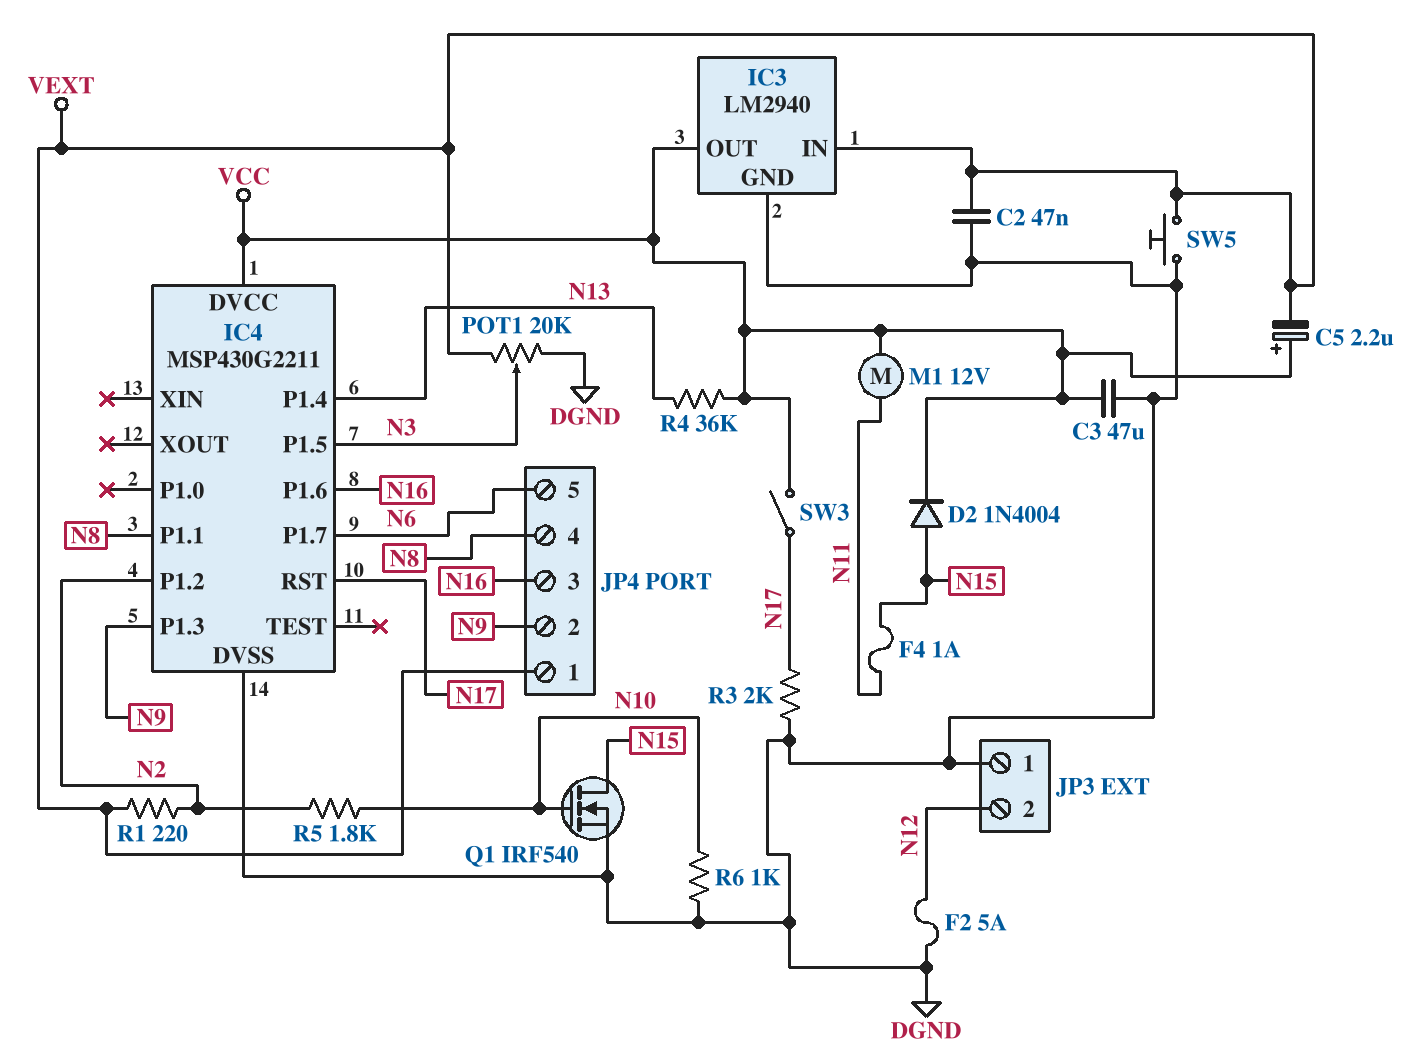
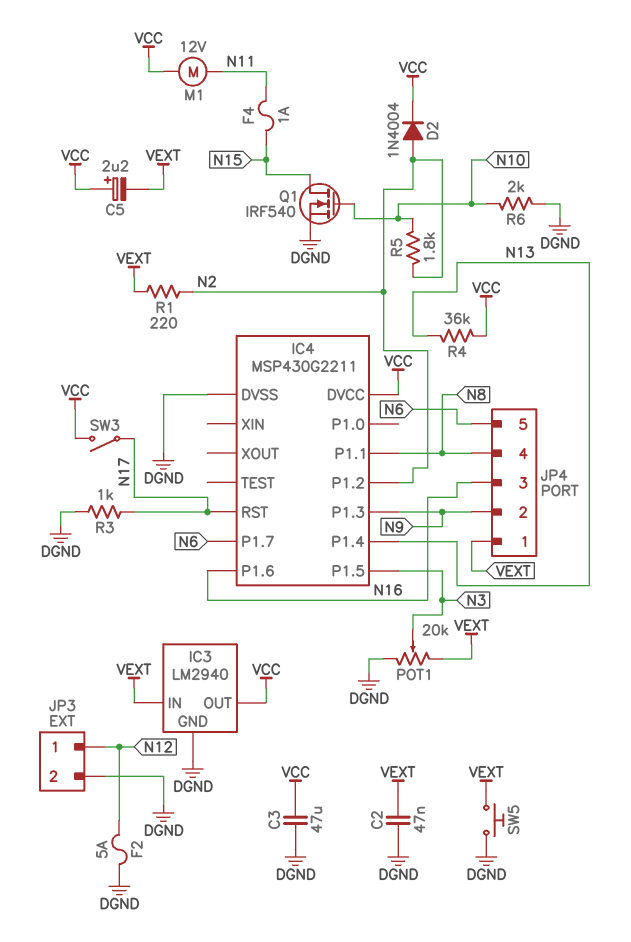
D2: diode 1N4004 (A N15, K VCC) -> diode 1N4004 (A N2, K VCC)
JP3 pin 1: DGND -> N12
JP3 pin 2: N12 -> DGND
R3: 2k (DGND, N17) -> 1k (DGND, N17)
R6: 1k (DGND, N10) -> 2k (DGND, N10)

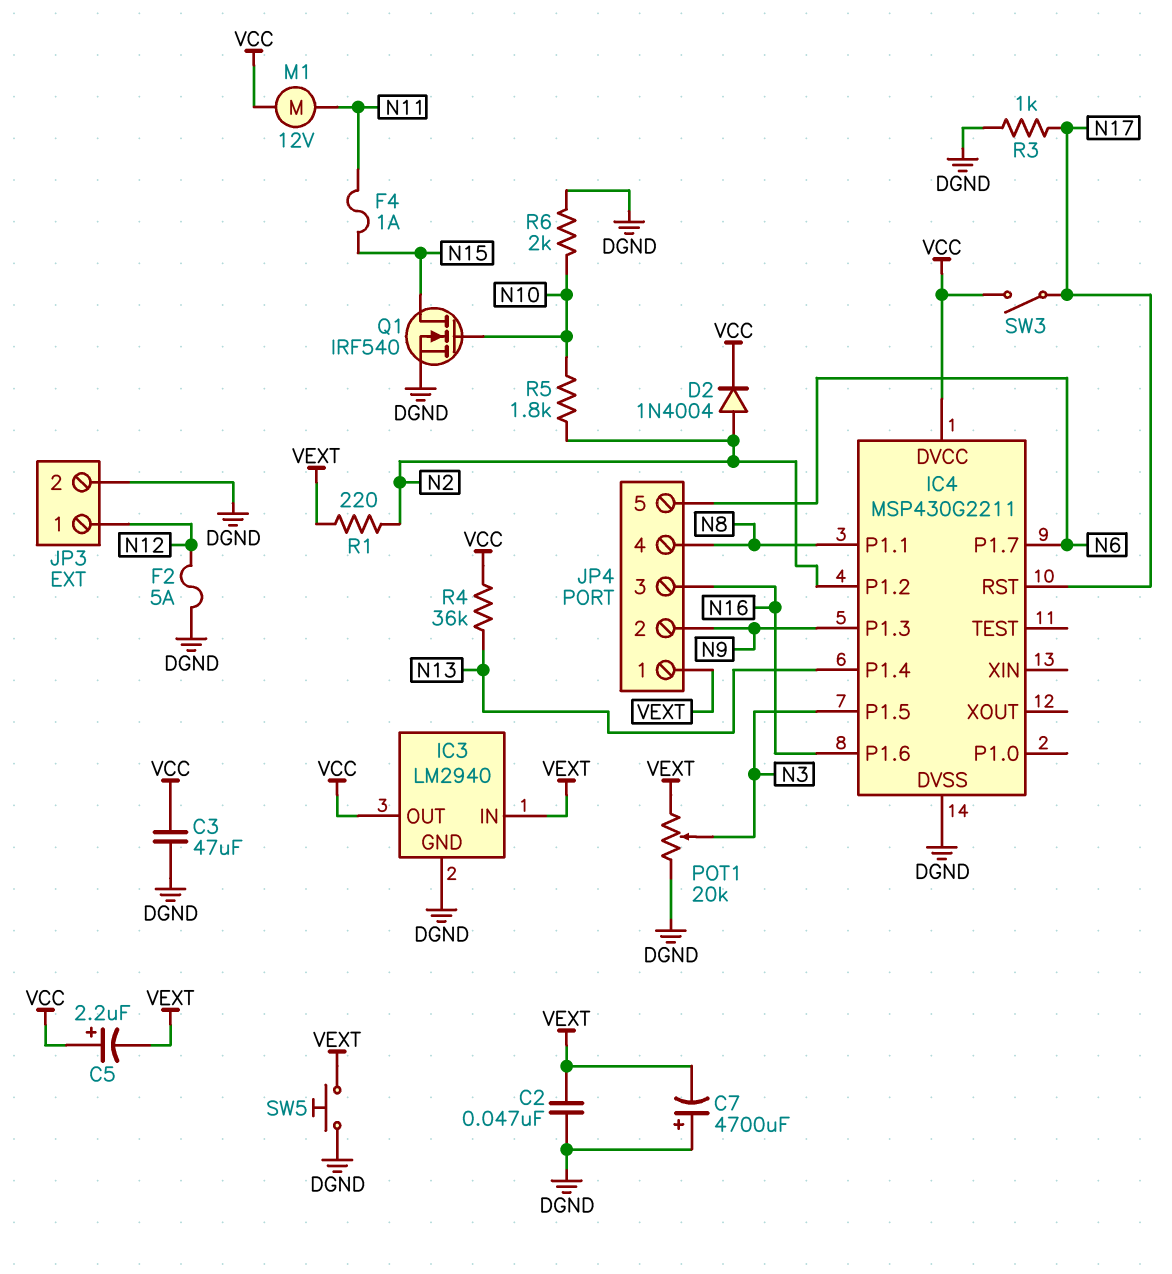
C7: none -> 4700uF (plus DGND, minus VEXT)

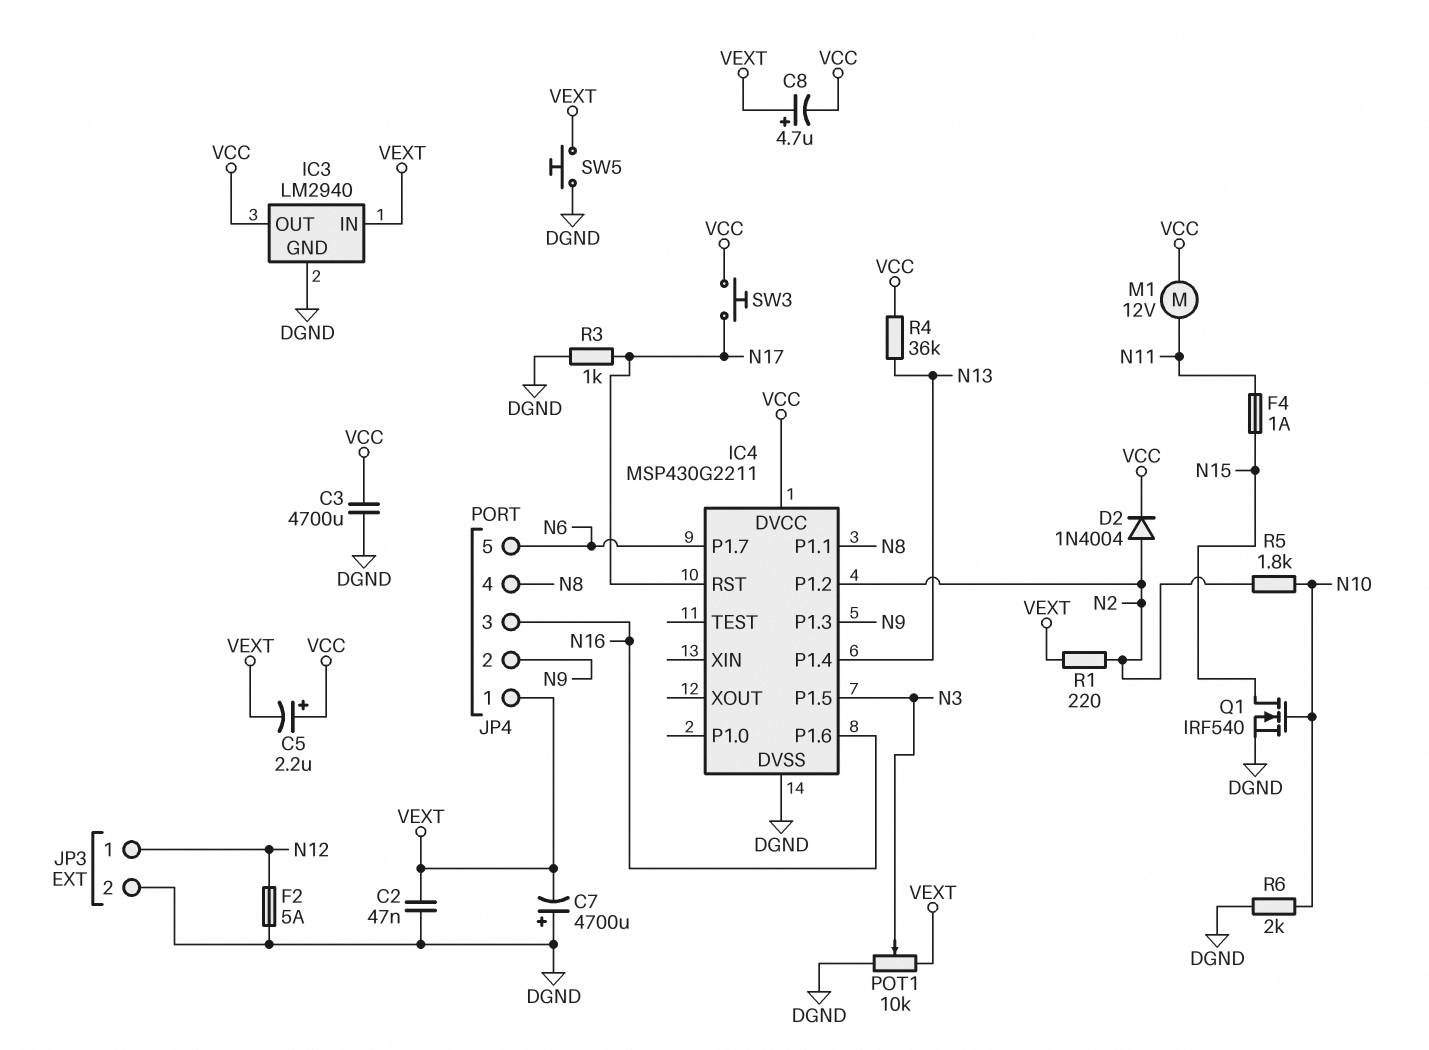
C3: 47uF (DGND, VCC) -> 4700uF (DGND, VCC)
C8: none -> 4.7uF (plus VEXT, minus VCC)
POT1: 20k (DGND, VEXT, wiper N3) -> 10k (DGND, VEXT, wiper N3)
SW3: switch (N17, VCC) -> button (N17, VCC)

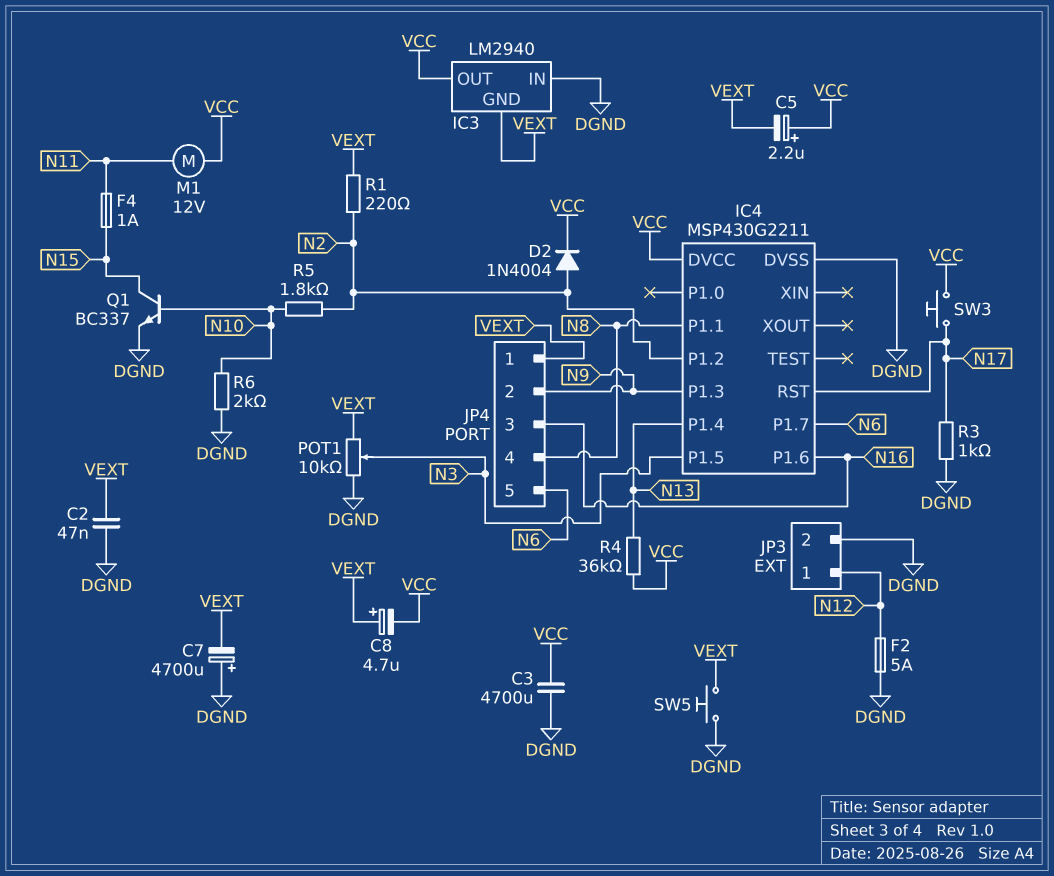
IC3 pin GND: DGND -> VEXT
IC3 pin IN: VEXT -> DGND
Q1: NMOS IRF540 (G N10, D N15, S DGND) -> NPN BC337 (B N10, C N15, E DGND)

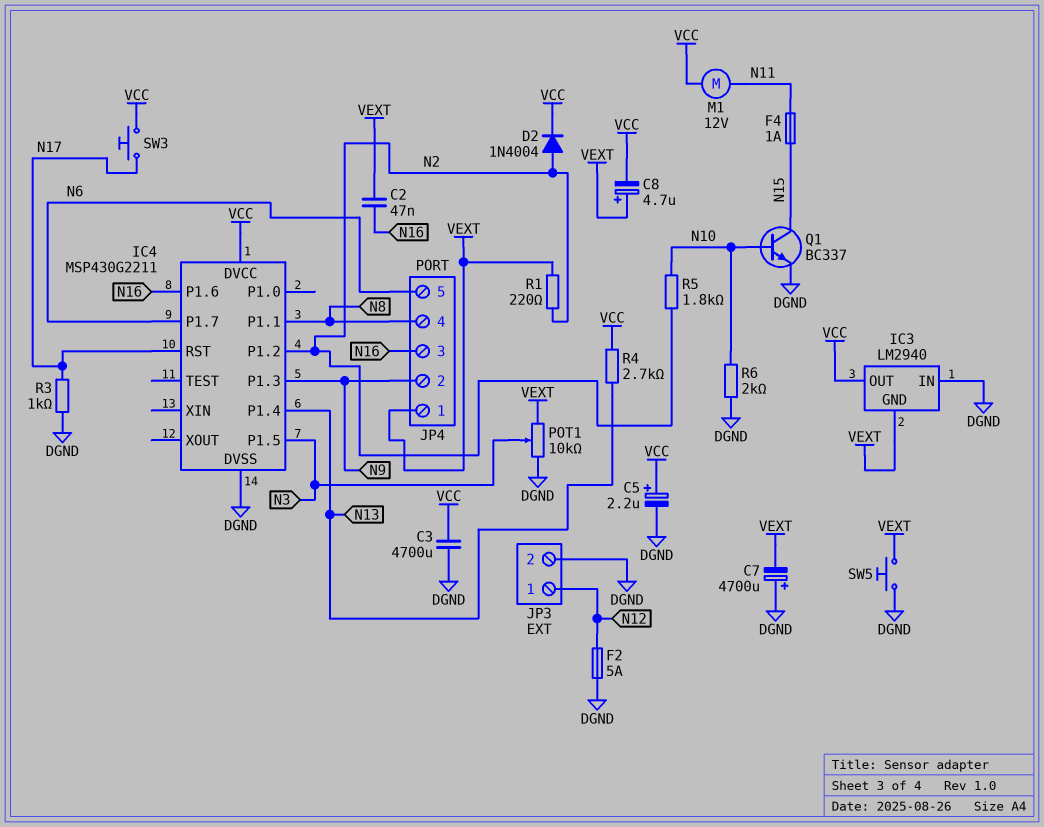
C2: 47nF (DGND, VEXT) -> 47nF (N16, VEXT)
C5: 2.2uF (plus VCC, minus VEXT) -> 2.2uF (plus VCC, minus DGND)
R4: 36k (N13, VCC) -> 2.7k (N13, VCC)

